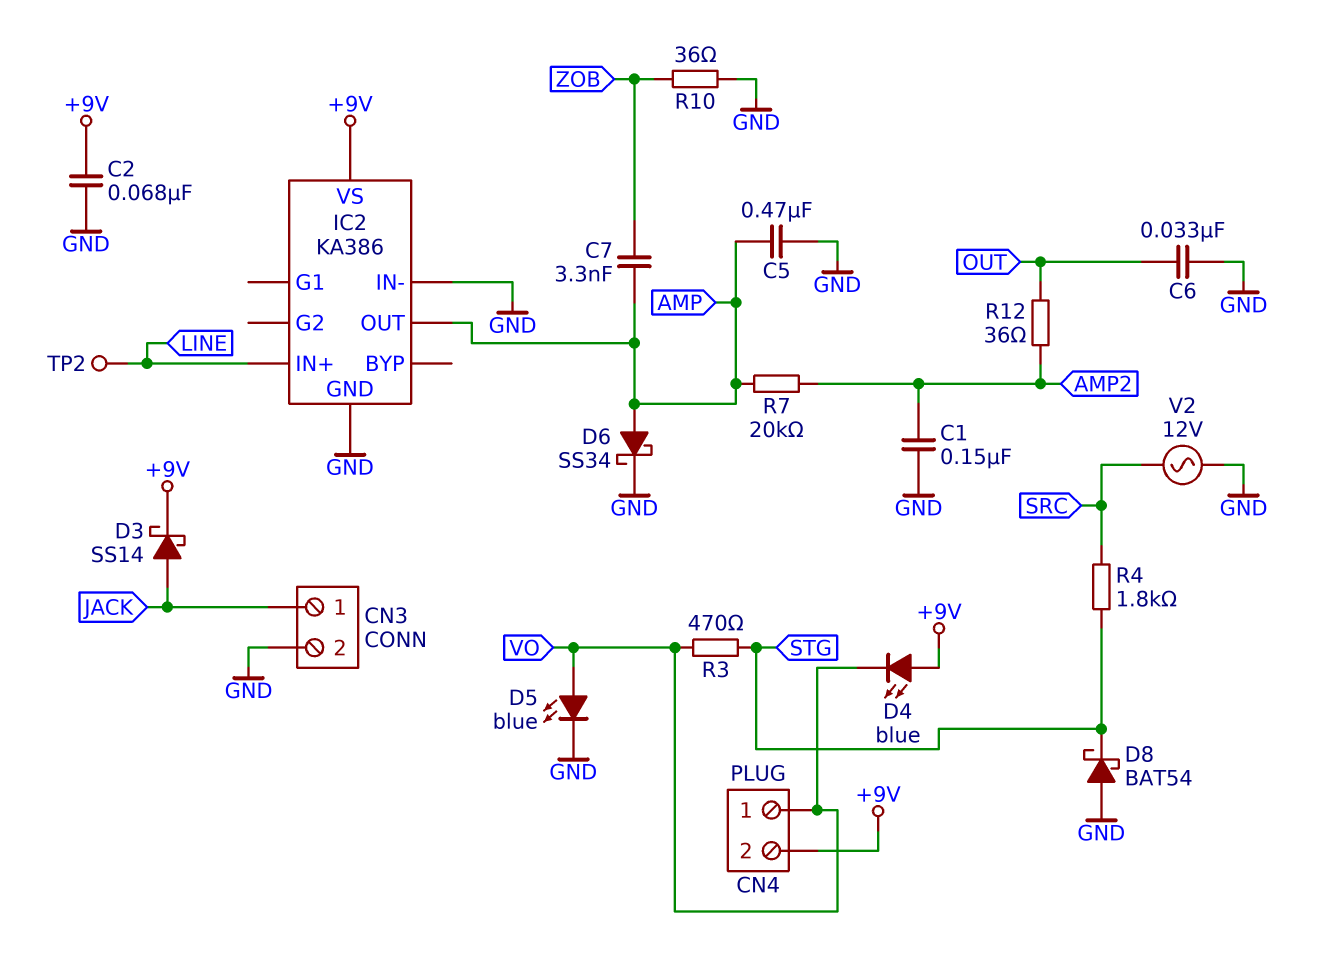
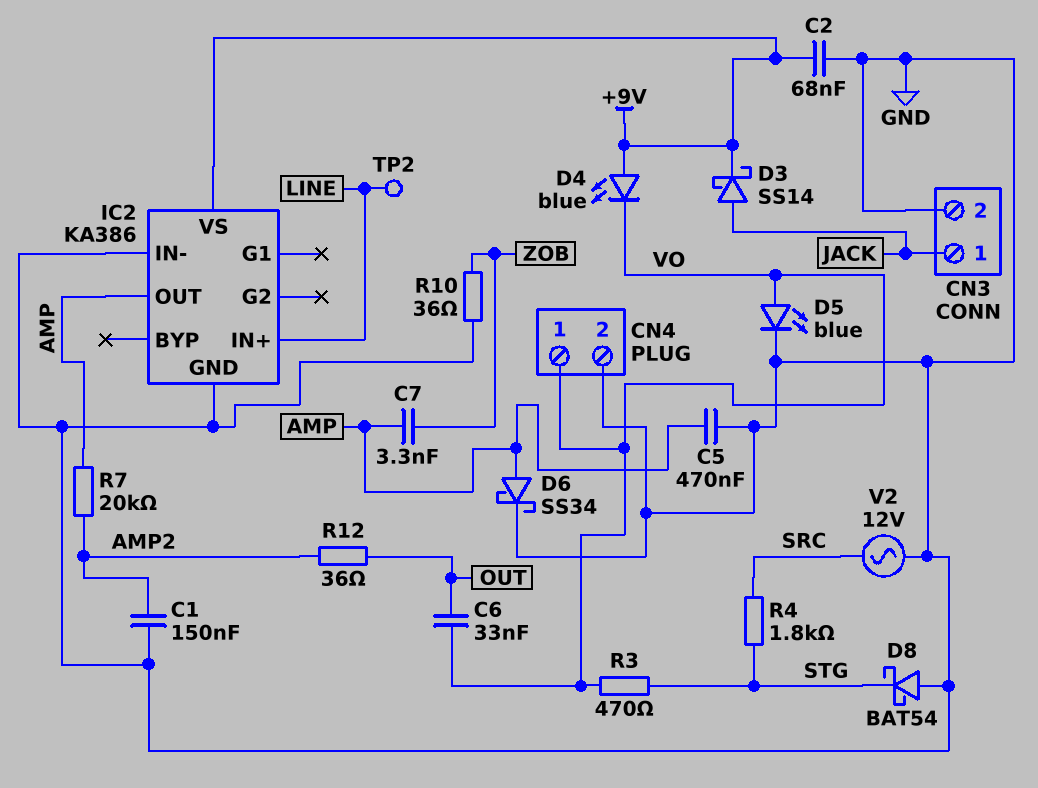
C6: 33nF (GND, OUT) -> 33nF (OUT, VO)
CN4 pin 2: +9V -> GND

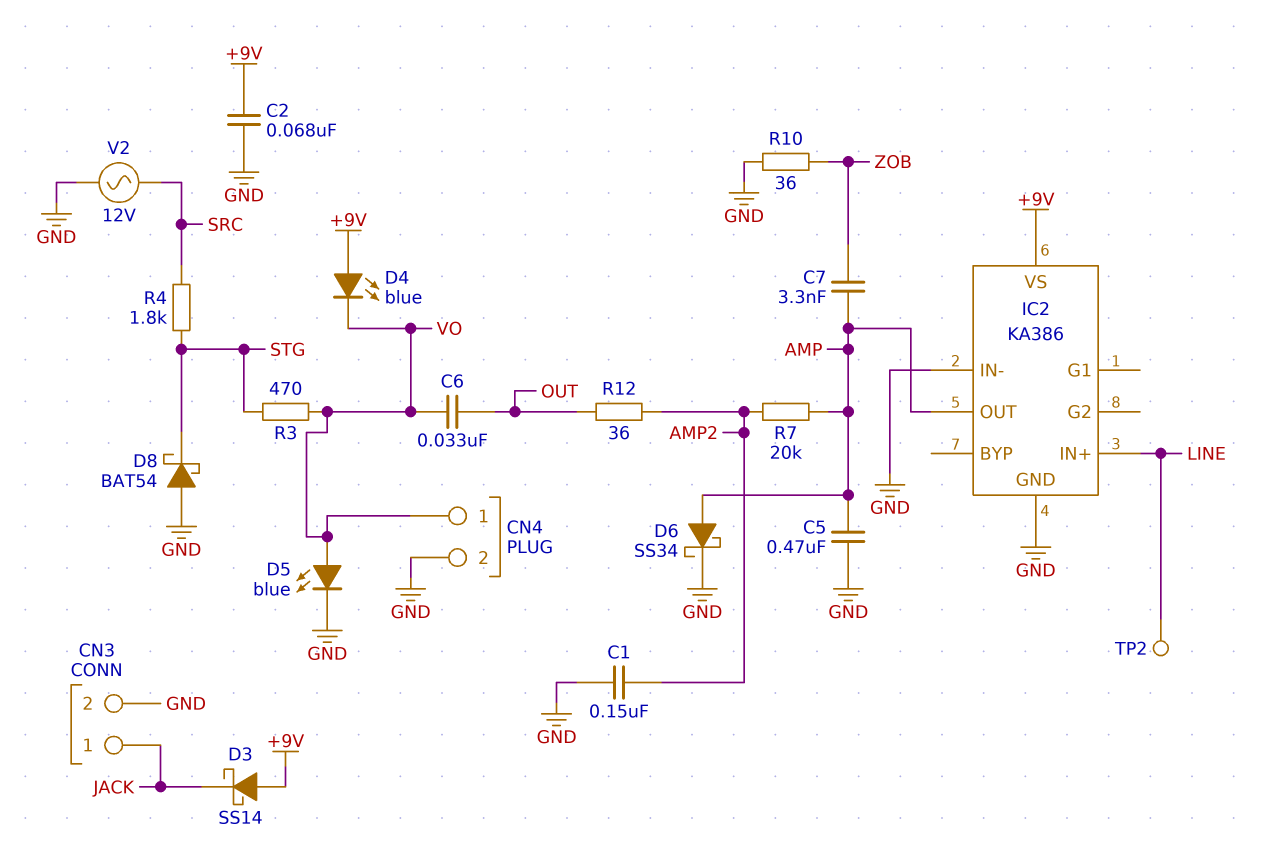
D3: schottky SS14 (A JACK, K +9V) -> schottky SS14 (A +9V, K JACK)

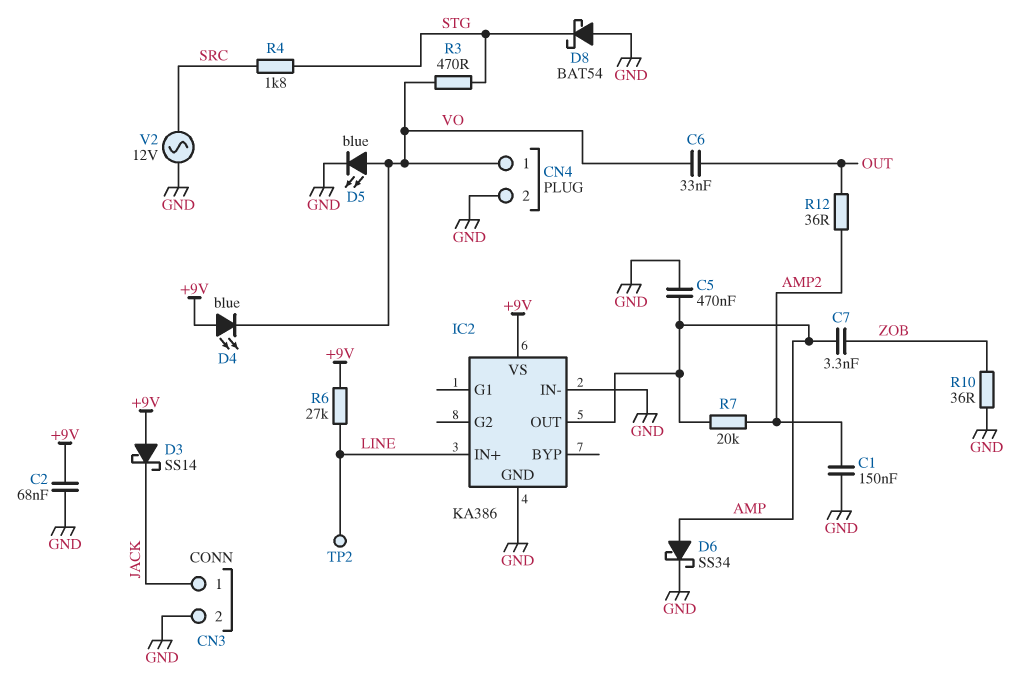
R6: none -> 27k (+9V, LINE)

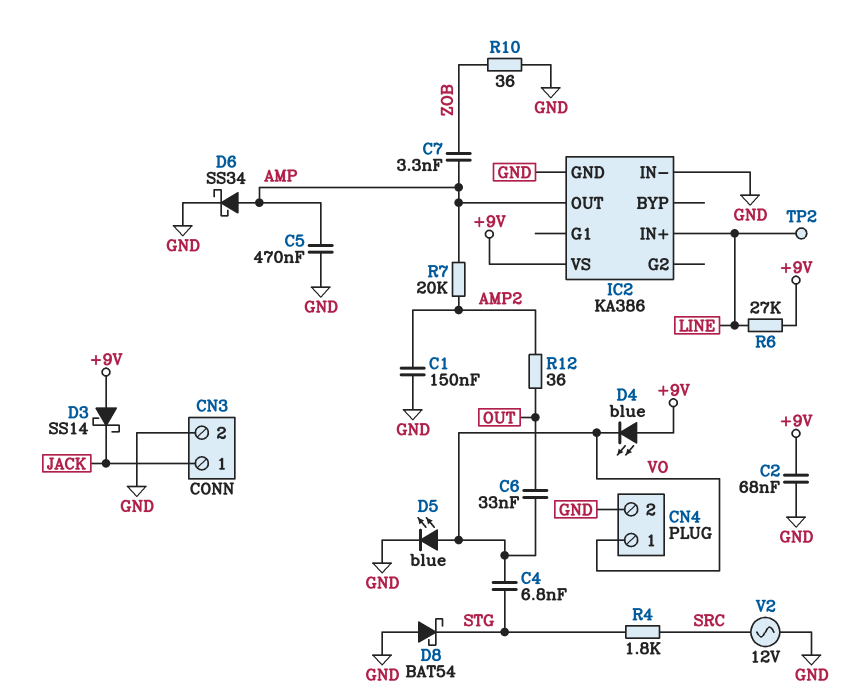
C4: none -> 6.8nF (STG, VO)
R3: 470 (STG, VO) -> none

